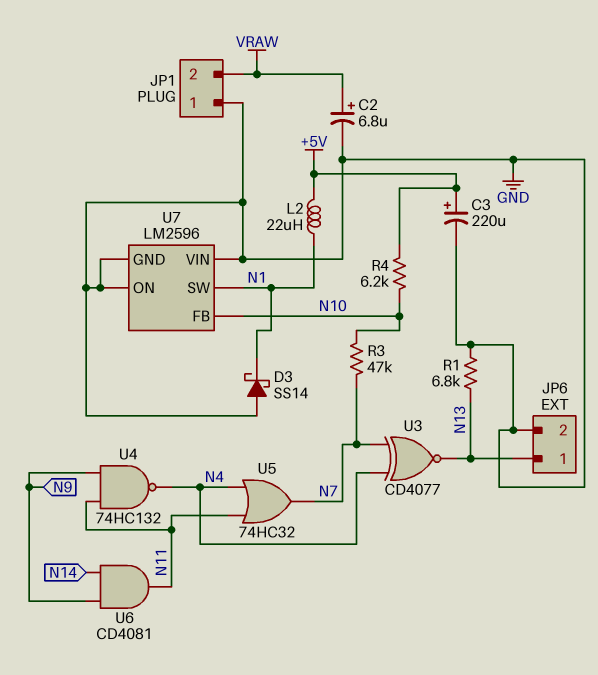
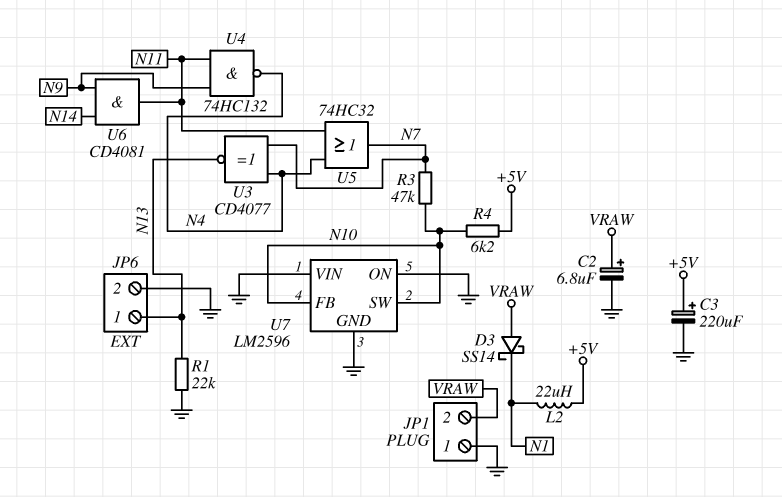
D3: schottky SS14 (A GND, K N1) -> schottky SS14 (A VRAW, K N1)
R1: 6.8k (GND, N13) -> 22k (GND, N13)
U7 pin SW: N1 -> N10

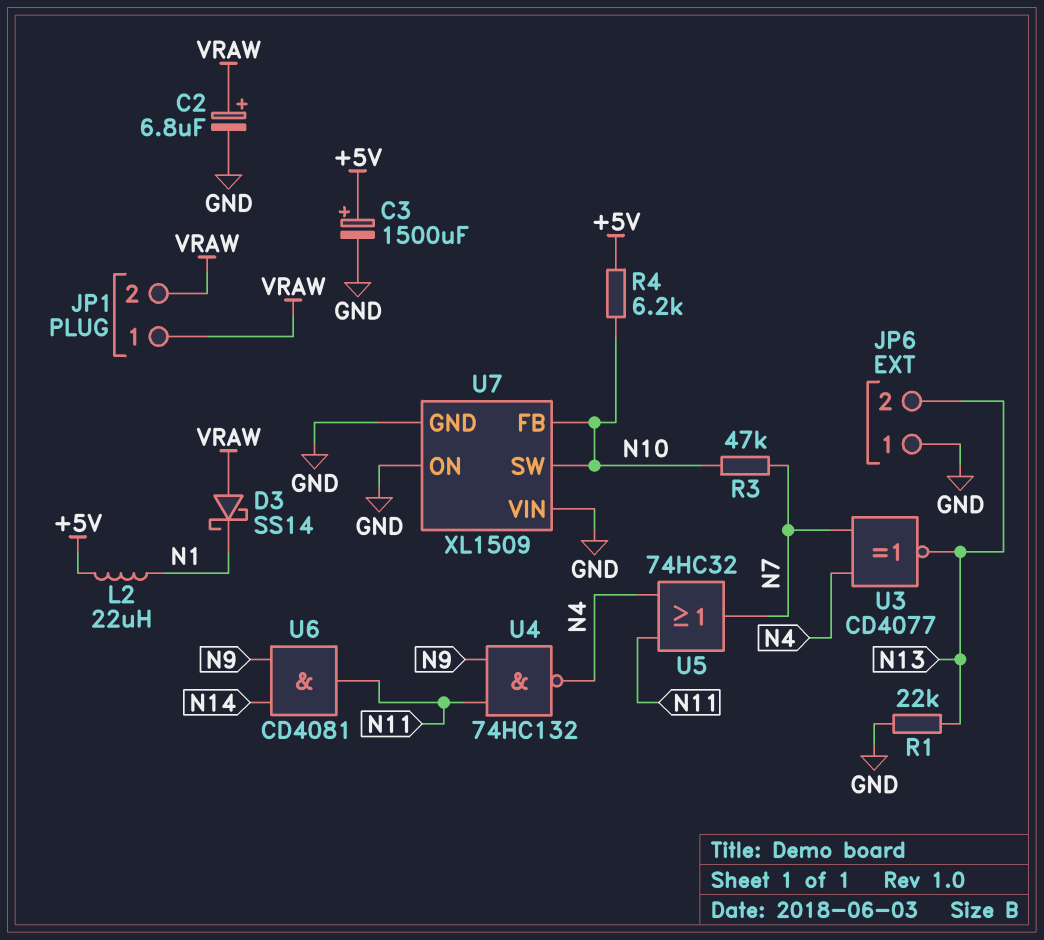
C3: 220uF (plus +5V, minus GND) -> 1500uF (plus +5V, minus GND)
JP1 pin 1: GND -> VRAW
JP6 pin 1: N13 -> GND
JP6 pin 2: GND -> N13
U7: LM2596 -> XL1509

